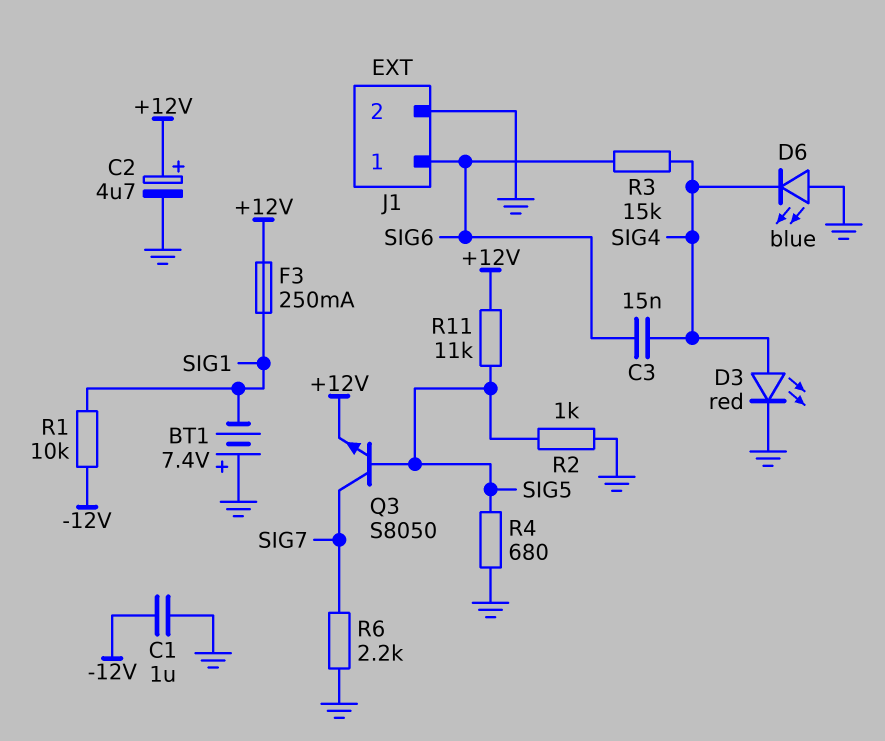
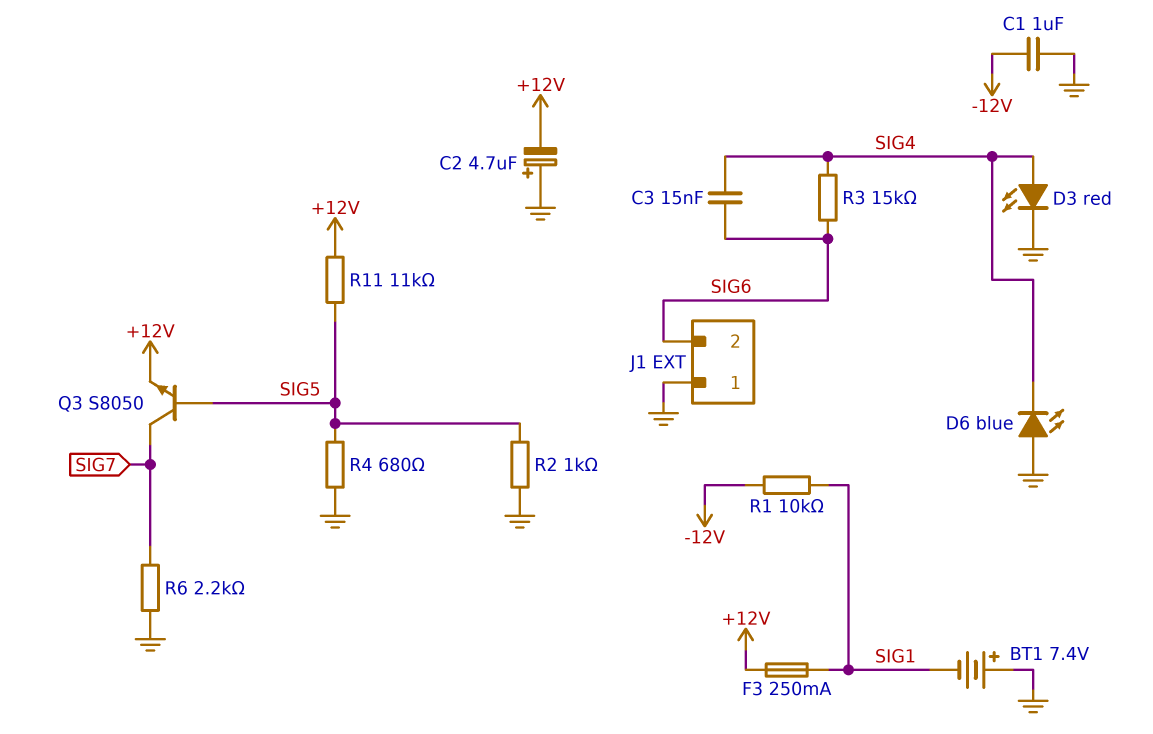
C2: 4.7uF (plus +12V, minus GND) -> 4.7uF (plus GND, minus +12V)
J1 pin 1: SIG6 -> GND
J1 pin 2: GND -> SIG6

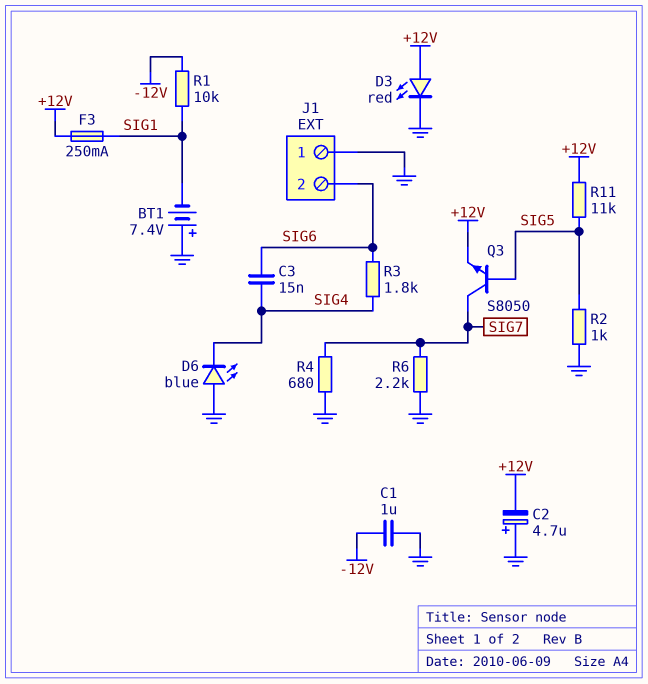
D3: LED red (A SIG4, K GND) -> LED red (A +12V, K GND)
R3: 15k (SIG4, SIG6) -> 1.8k (SIG4, SIG6)
R4: 680 (GND, SIG5) -> 680 (GND, SIG7)

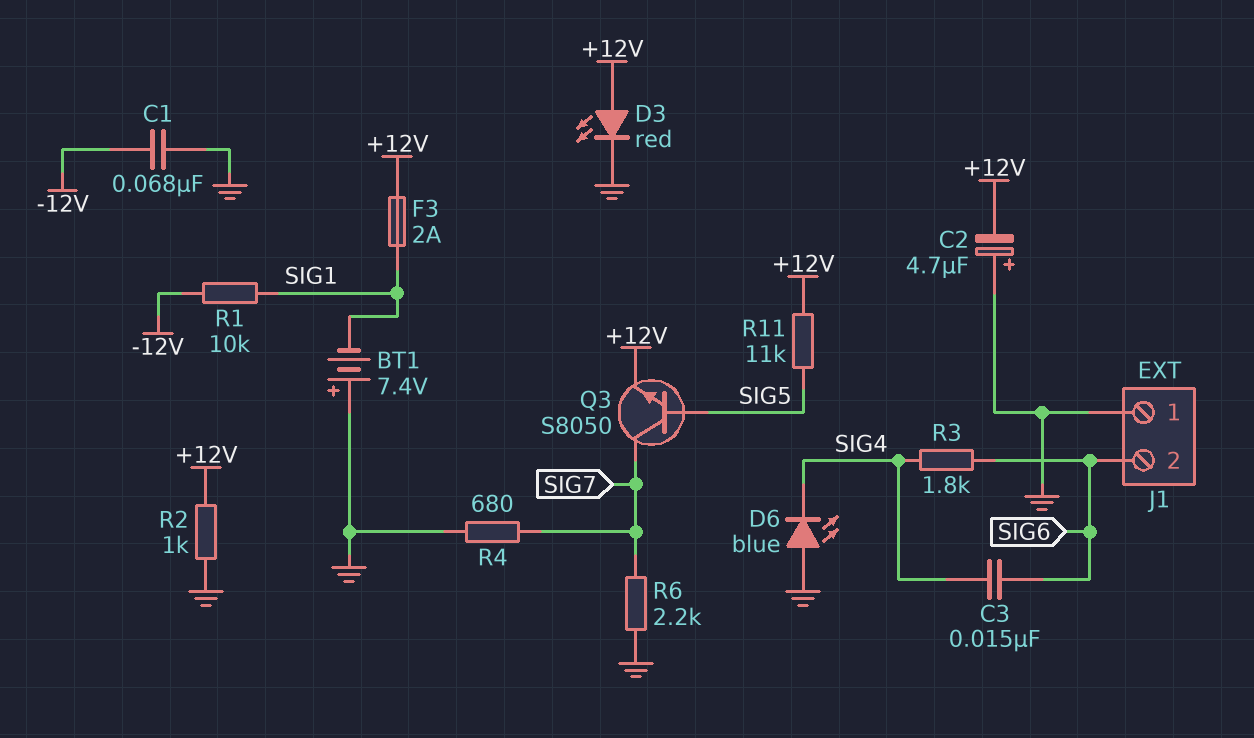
C1: 1uF (-12V, GND) -> 68nF (-12V, GND)
F3: 250mA (+12V, SIG1) -> 2A (+12V, SIG1)
R2: 1k (GND, SIG5) -> 1k (+12V, GND)

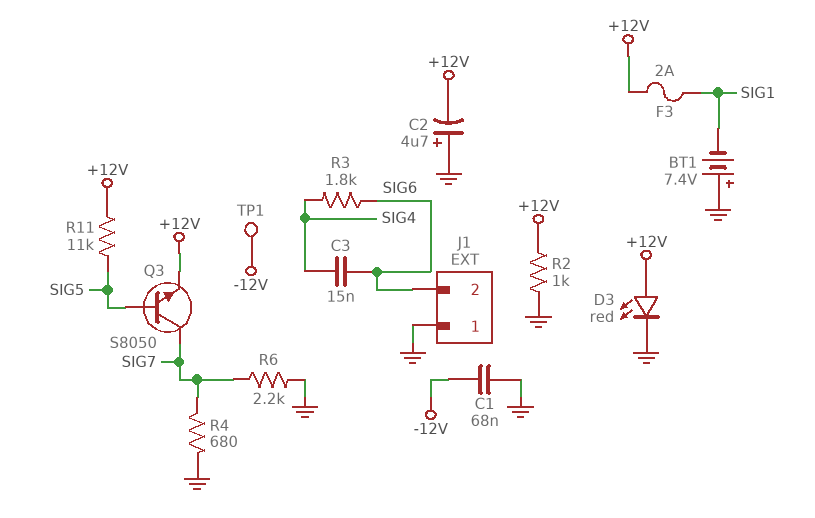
D6: LED blue (A GND, K SIG4) -> none
R1: 10k (-12V, SIG1) -> none
TP1: none -> test point (-12V)

